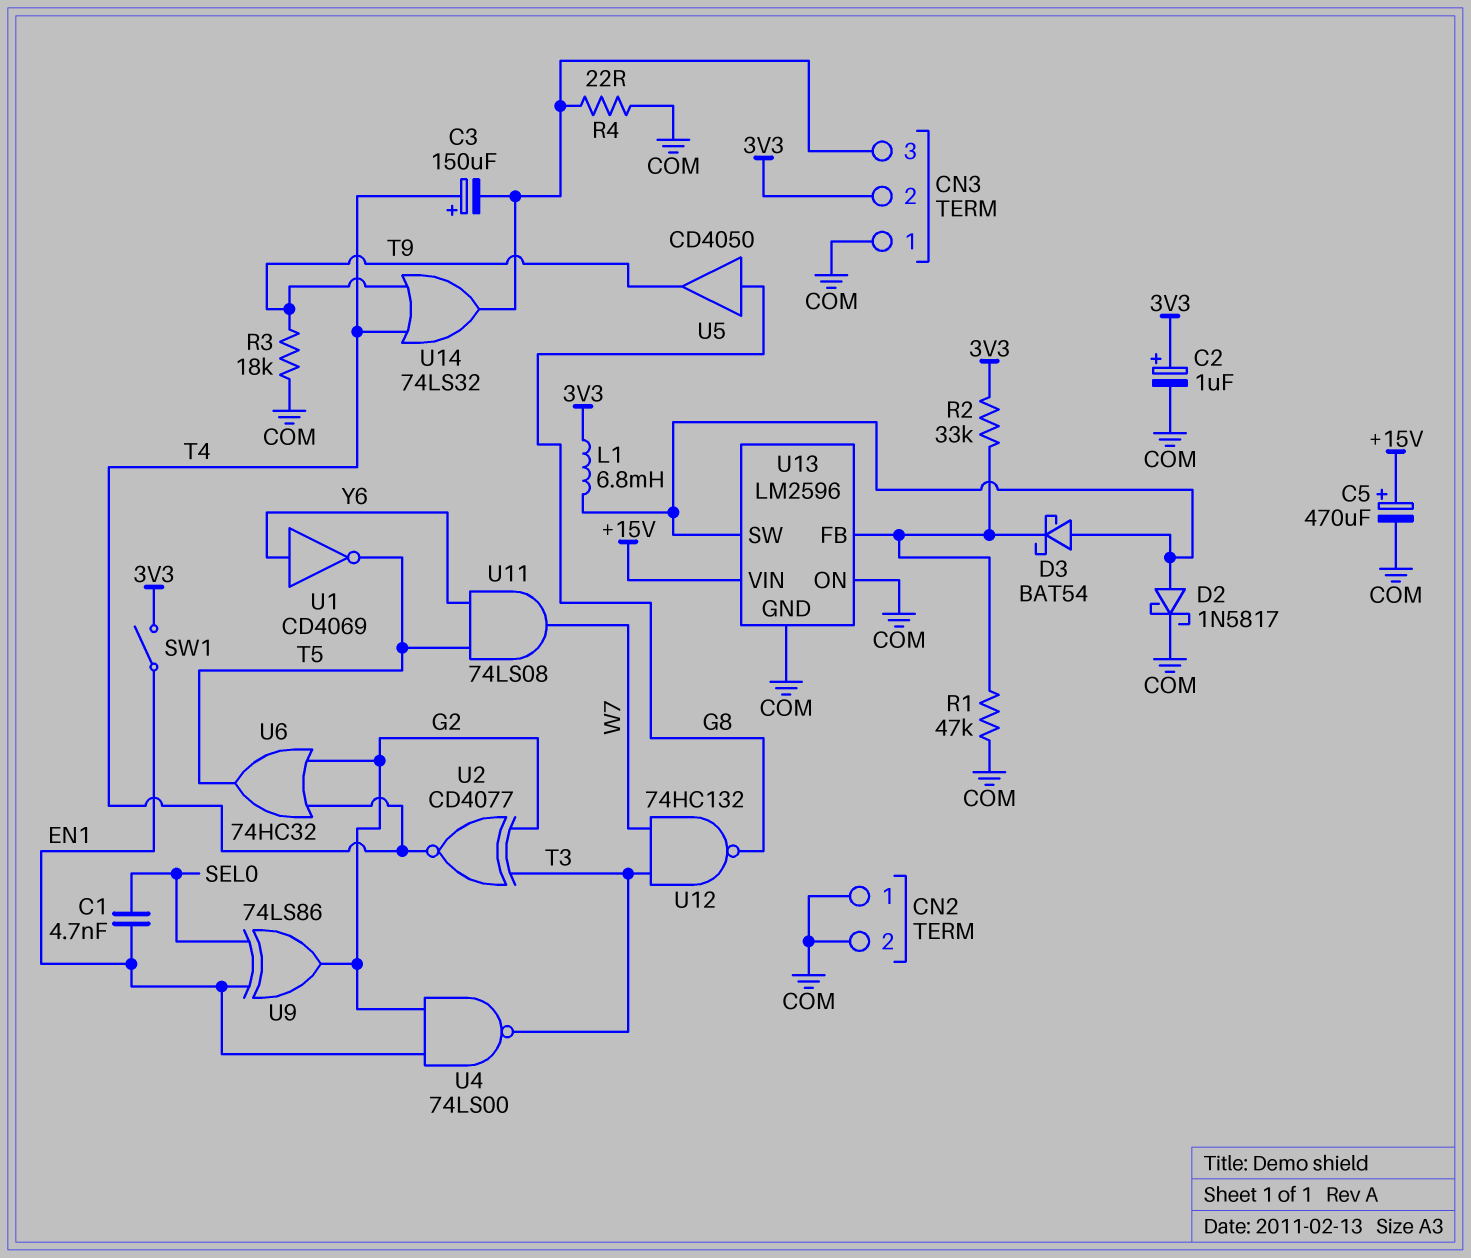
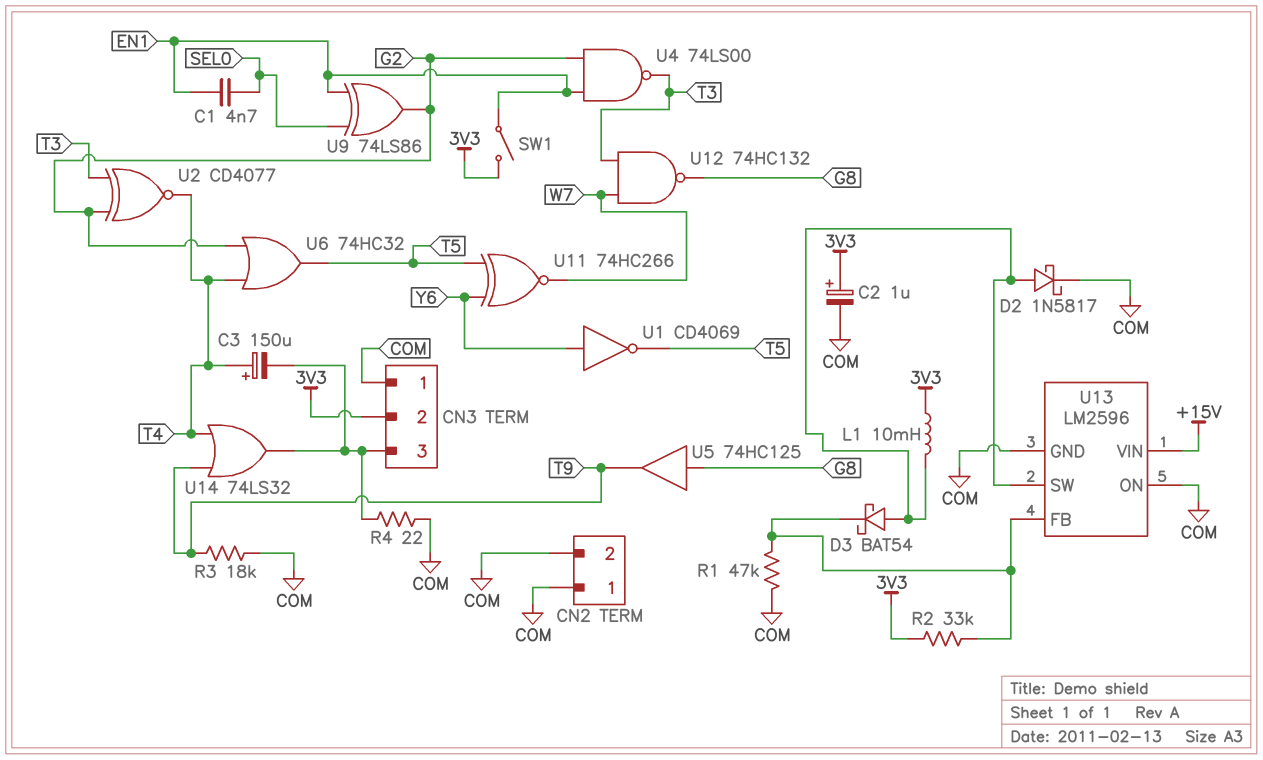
C5: 470uF (plus +15V, minus COM) -> none
L1: 6.8mH (3V3, U13/SW) -> 10mH (3V3, U13/SW)
U5: buffer CD4050 (in G8, out T9) -> buffer 74HC125 (in G8, out T9)
U11: AND 74LS08 (in T5, in Y6, out W7) -> XNOR 74HC266 (in T5, in Y6, out W7)

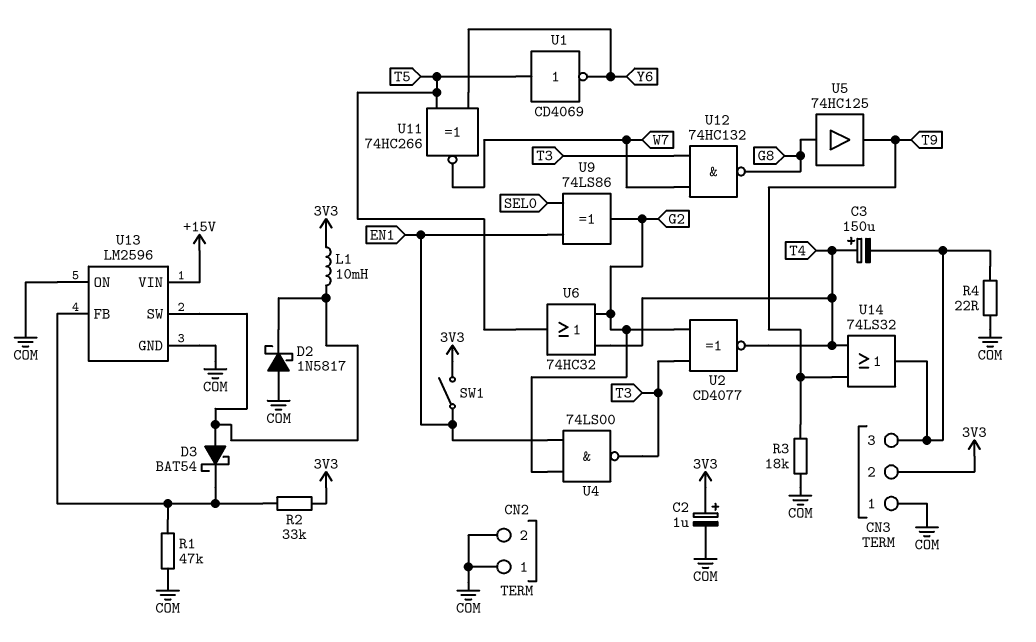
C1: 4.7nF (EN1, SEL0) -> none
D2: schottky 1N5817 (A U13/SW, K COM) -> schottky 1N5817 (A COM, K U13/SW)
U1: NOT CD4069 (in Y6, out T5) -> NOT CD4069 (in T5, out Y6)

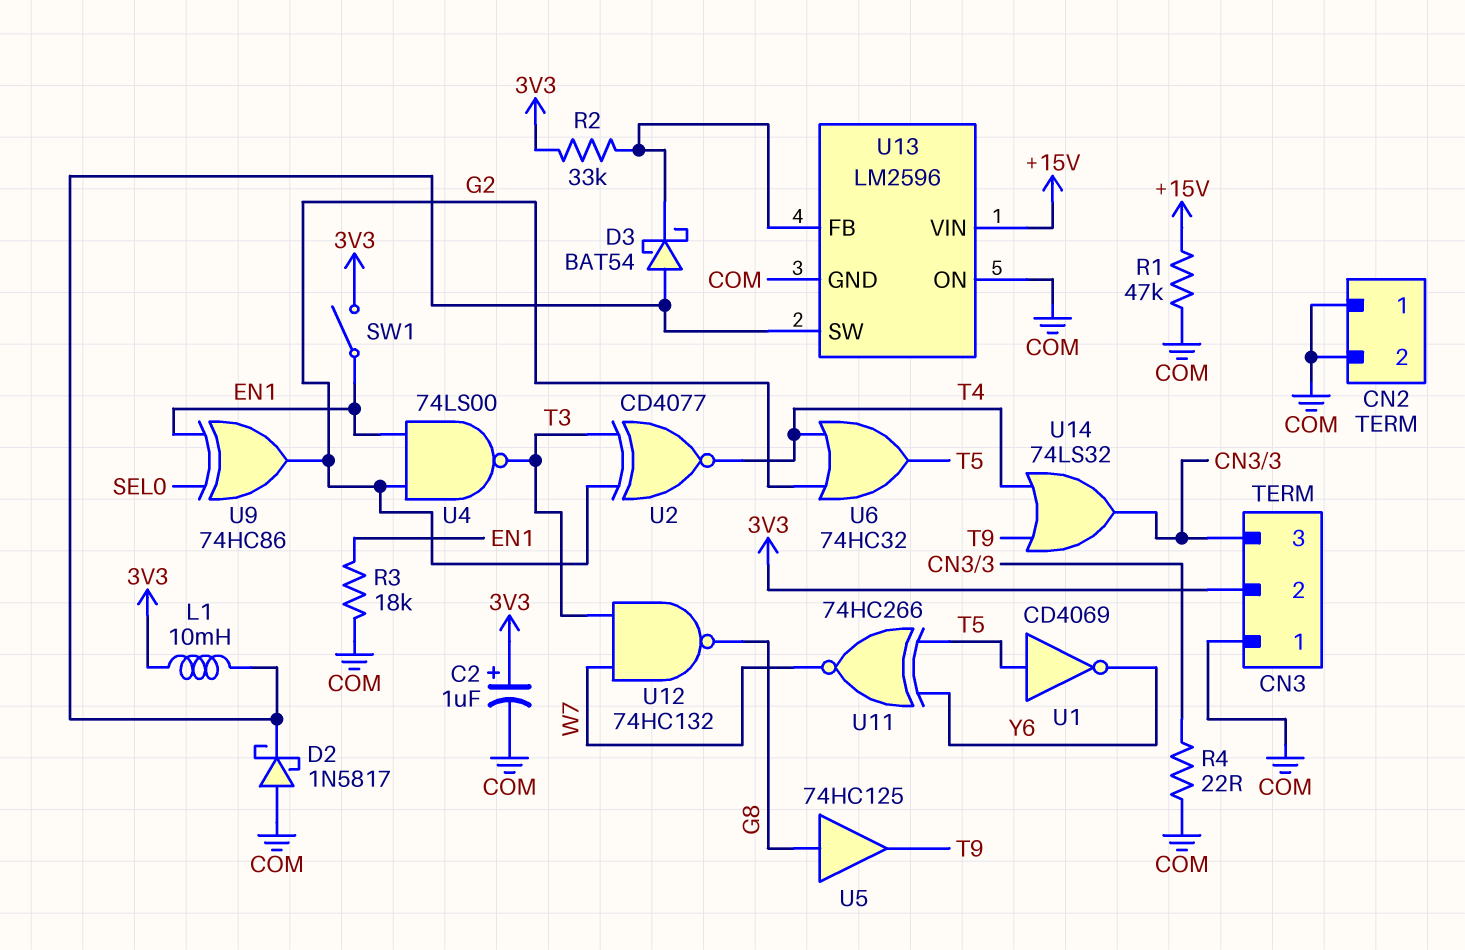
C3: 150uF (plus T4, minus CN3/3) -> none
R1: 47k (COM, U13/FB) -> 47k (+15V, COM)
R3: 18k (COM, T9) -> 18k (COM, EN1)
U9: XOR 74LS86 (in EN1, in SEL0, out G2) -> XOR 74HC86 (in EN1, in SEL0, out G2)

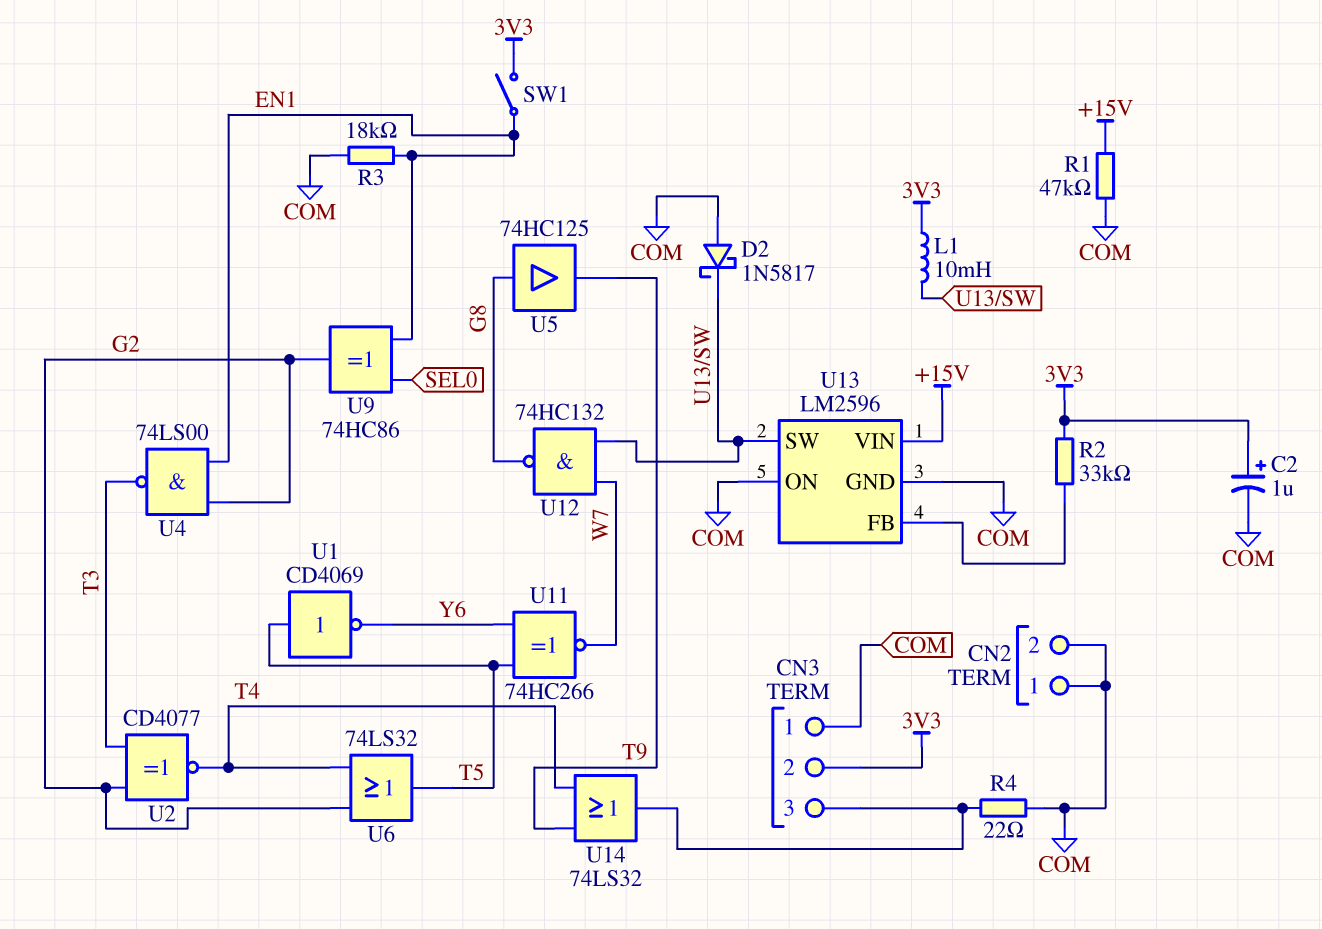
D3: schottky BAT54 (A U13/SW, K U13/FB) -> none
U6: OR 74HC32 (in G2, in T4, out T5) -> OR 74LS32 (in G2, in T4, out T5)
U12: NAND 74HC132 (in T3, in W7, out G8) -> NAND 74HC132 (in U13/SW, in W7, out G8)

